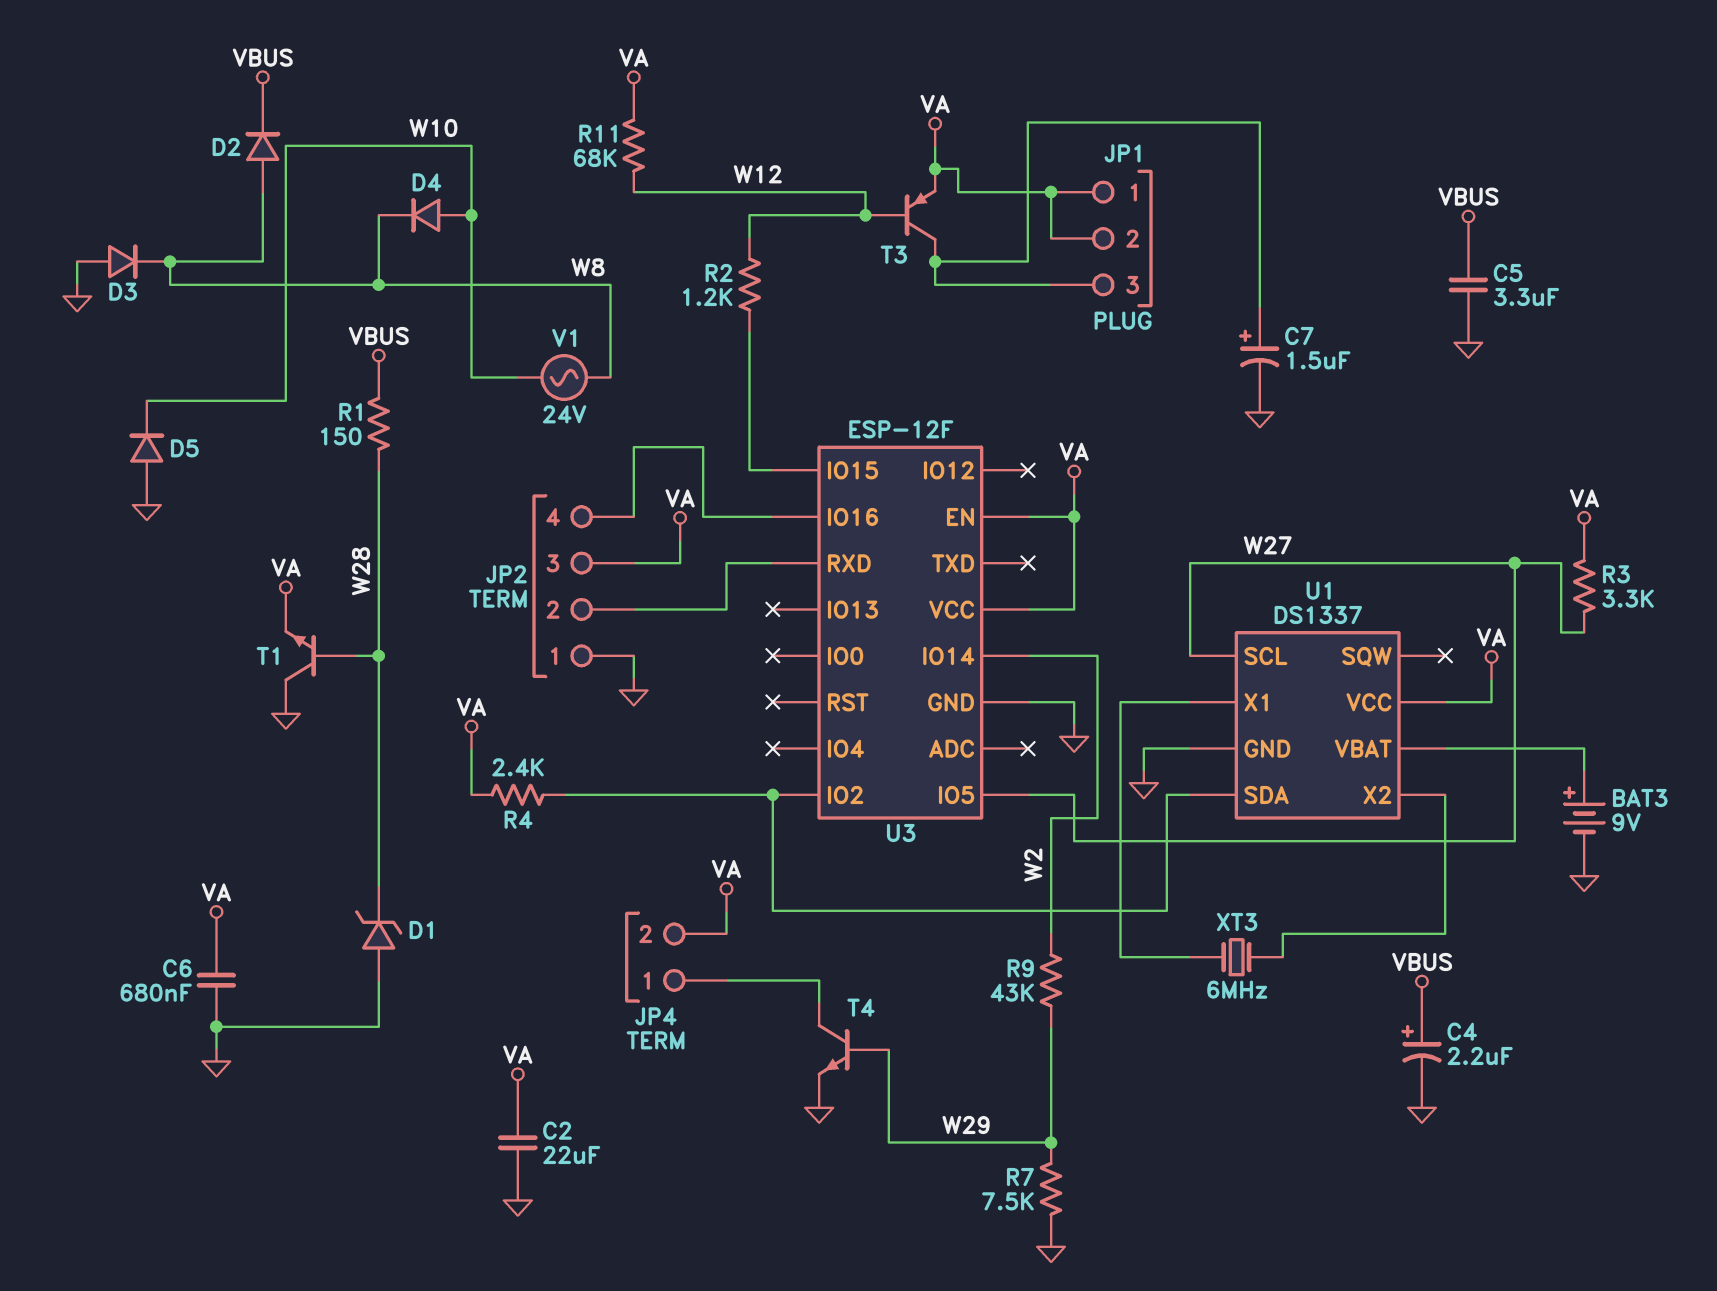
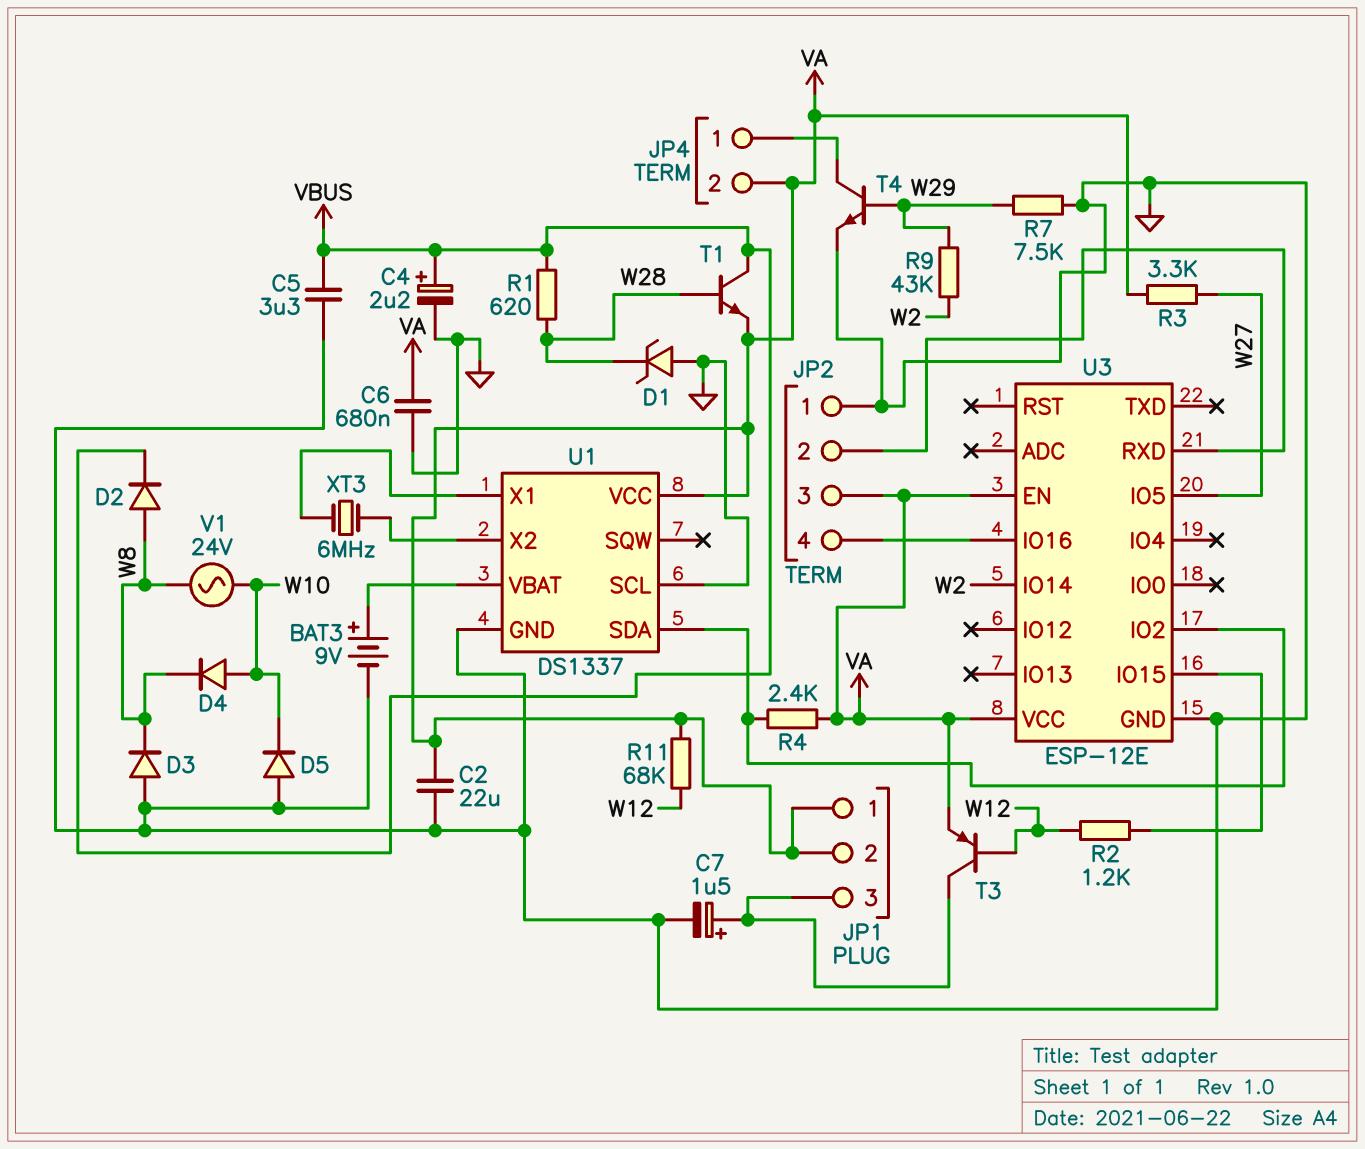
R1: 150 (VBUS, W28) -> 620 (VBUS, W28)
T1: NPN (B W28, C GND, E VA) -> NPN (B W28, C VBUS, E VA)
U1 pin SCL: W27 -> GND
U3: ESP-12F -> ESP-12E

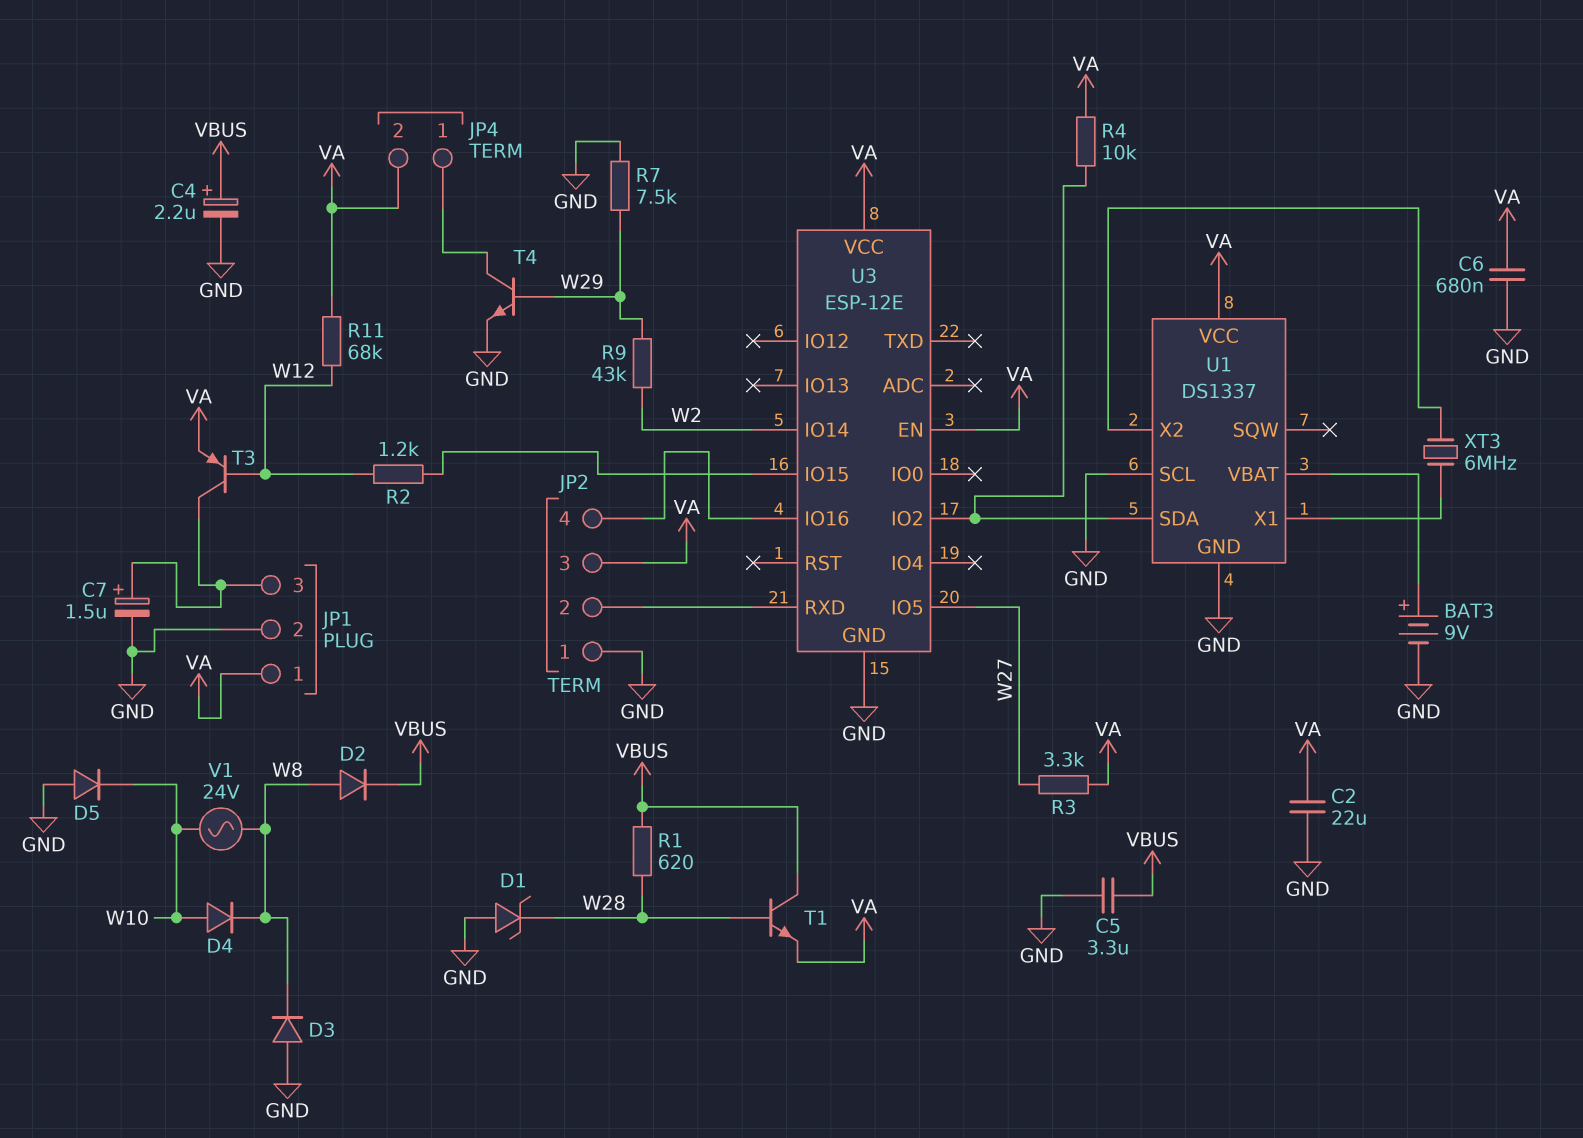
JP1 pin 2: VA -> GND
R4: 2.4k (U1/SDA, VA) -> 10k (U1/SDA, VA)

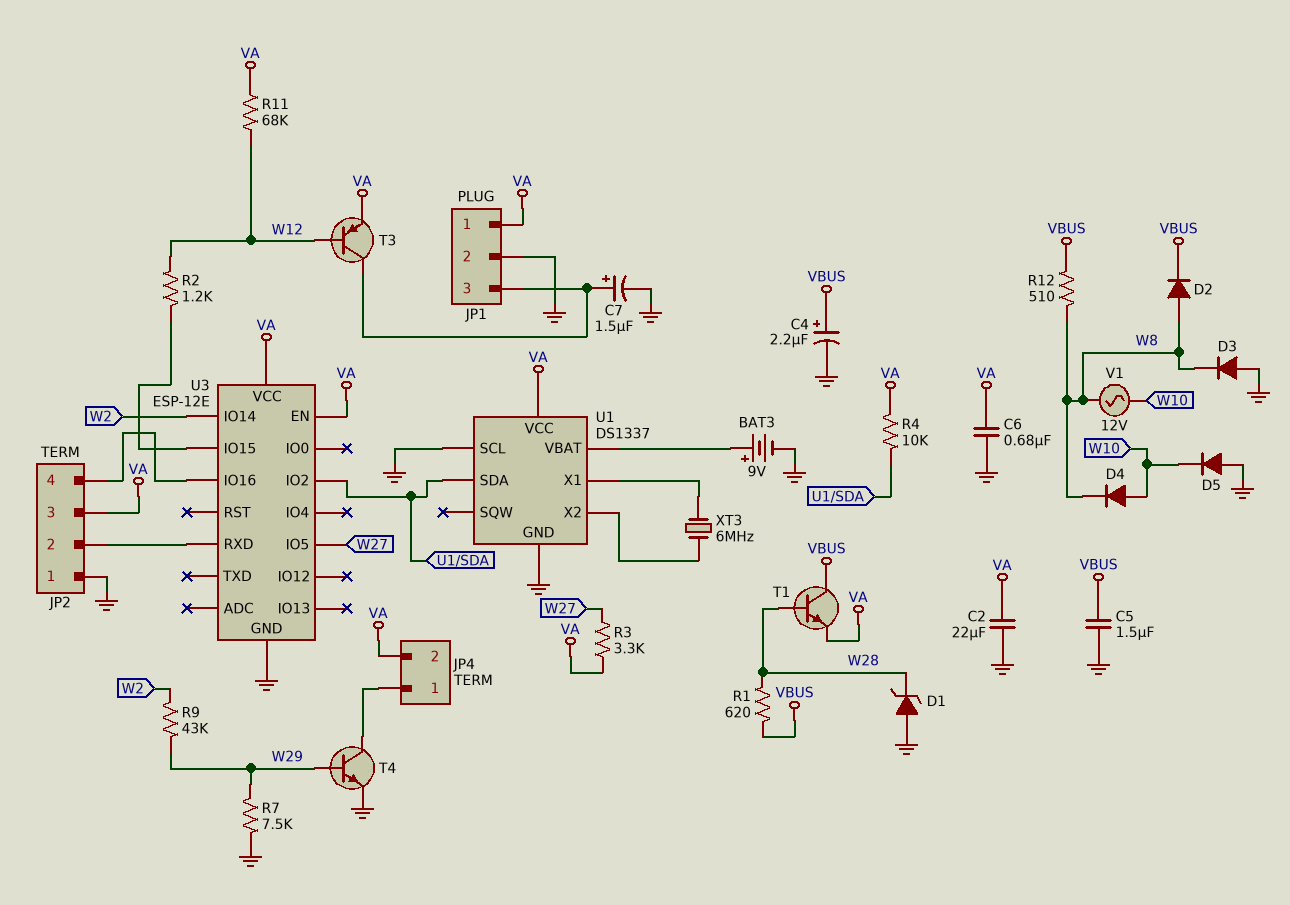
C5: 3.3uF (GND, VBUS) -> 1.5uF (GND, VBUS)
R12: none -> 510 (VBUS, W8)
V1: AC 24V (W8, W10) -> AC 12V (W8, W10)

